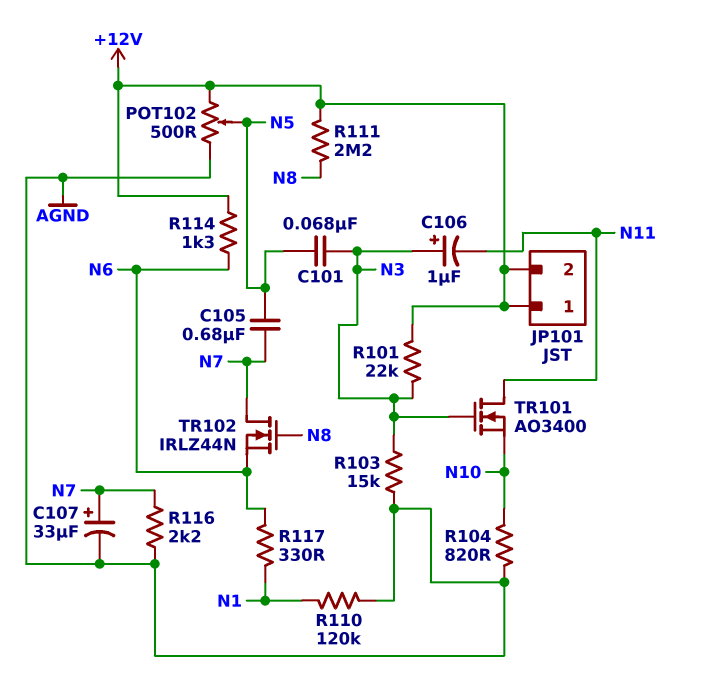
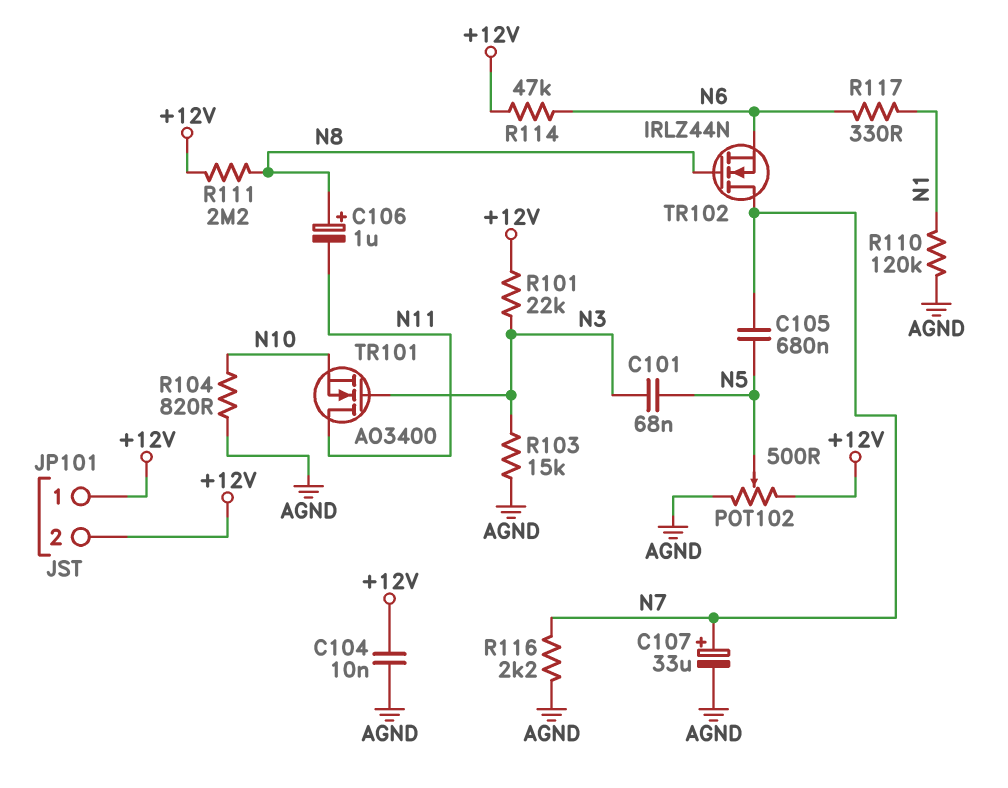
C104: none -> 10nF (+12V, AGND)
C106: 1uF (plus N3, minus N11) -> 1uF (plus N8, minus N11)
R114: 1.3k (+12V, N6) -> 47k (+12V, N6)

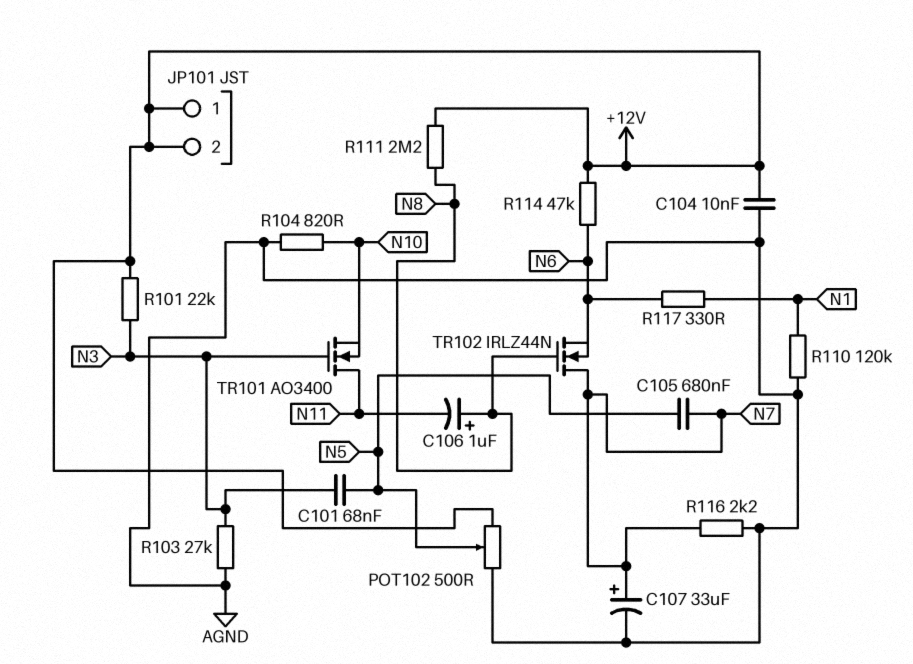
R103: 15k (AGND, N3) -> 27k (AGND, N3)

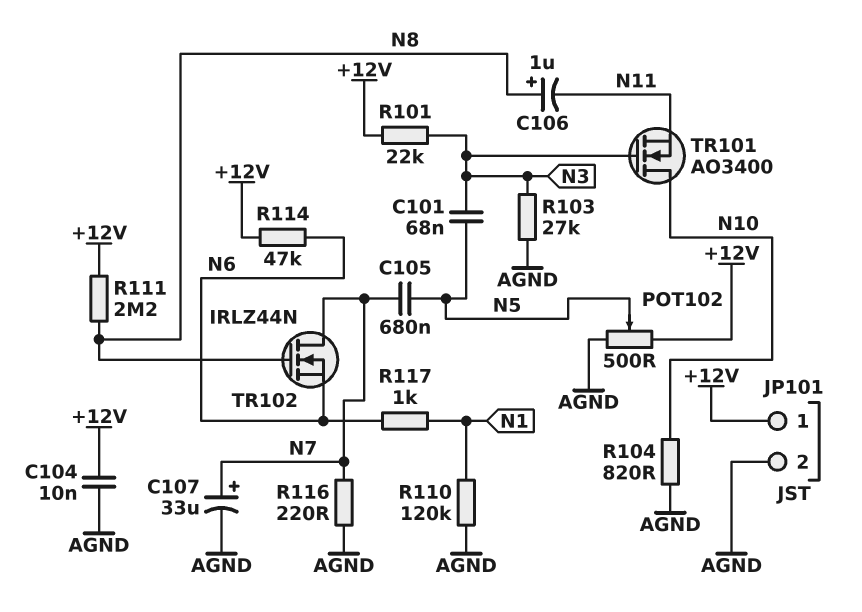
JP101 pin 2: +12V -> AGND
R116: 2.2k (AGND, N7) -> 220 (AGND, N7)
R117: 330 (N1, N6) -> 1k (N1, N6)
TR101: NMOS AO3400 (G N3, D N11, S N10) -> NMOS AO3400 (G N3, D N10, S N11)

